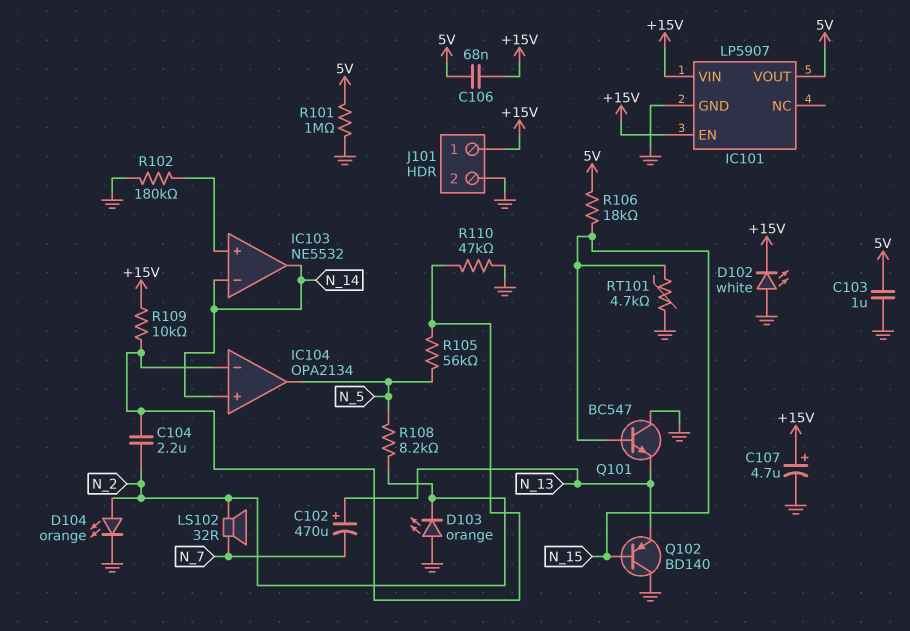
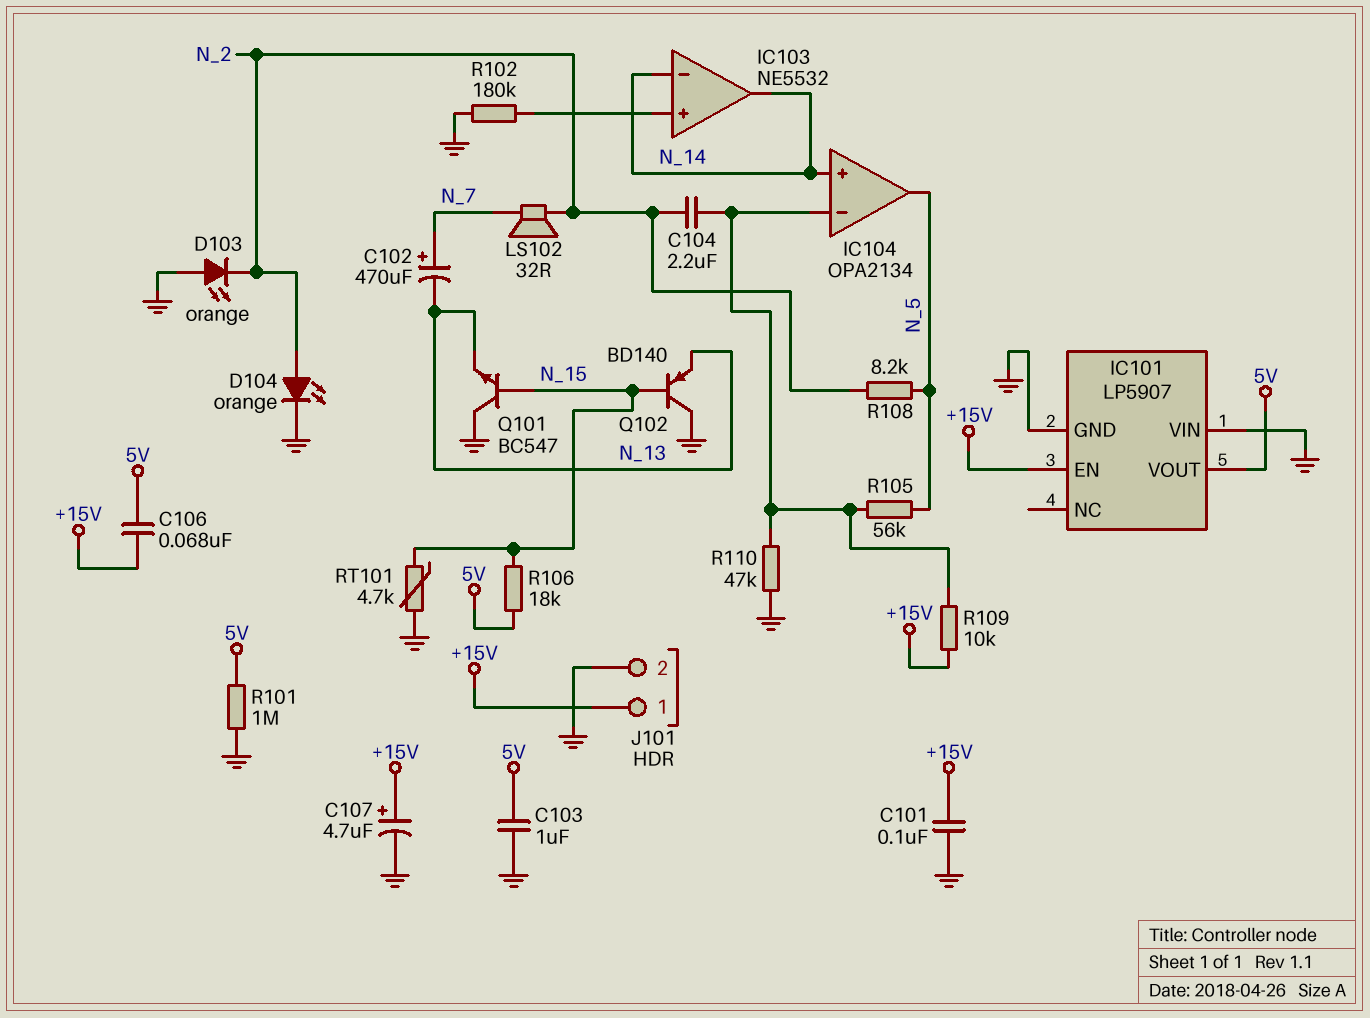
C101: none -> 100nF (+15V, GND)
C102: 470uF (plus N_13, minus N_7) -> 470uF (plus N_7, minus N_13)
D102: LED white (A GND, K +15V) -> none
IC101 pin VIN: +15V -> GND

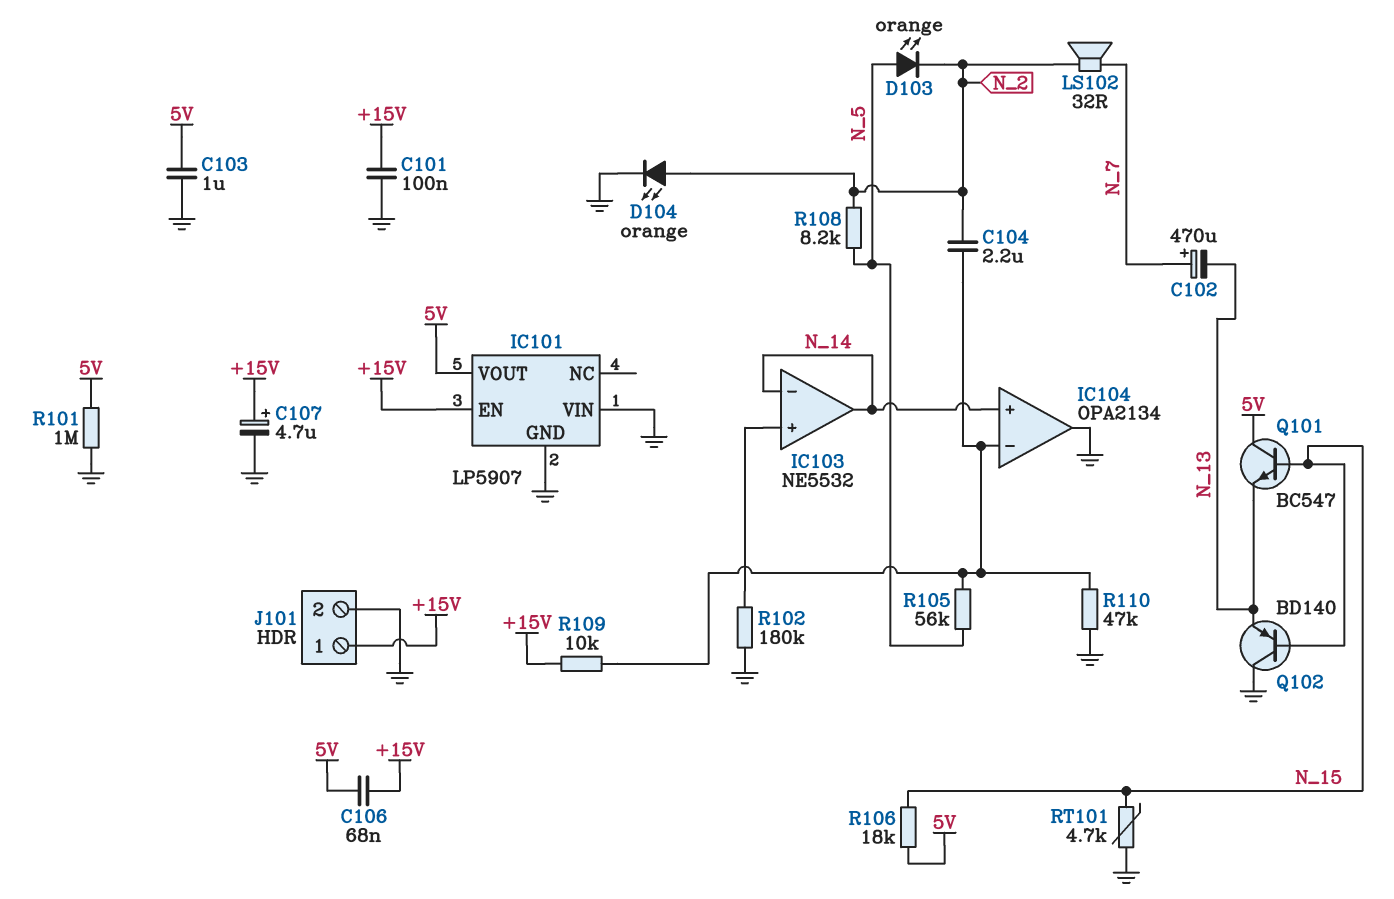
D103: LED orange (A GND, K N_2) -> LED orange (A N_5, K N_2)
IC104 pin out: N_5 -> GND
Q101: NPN BC547 (B N_15, C GND, E N_13) -> NPN BC547 (B N_15, C 5V, E N_13)

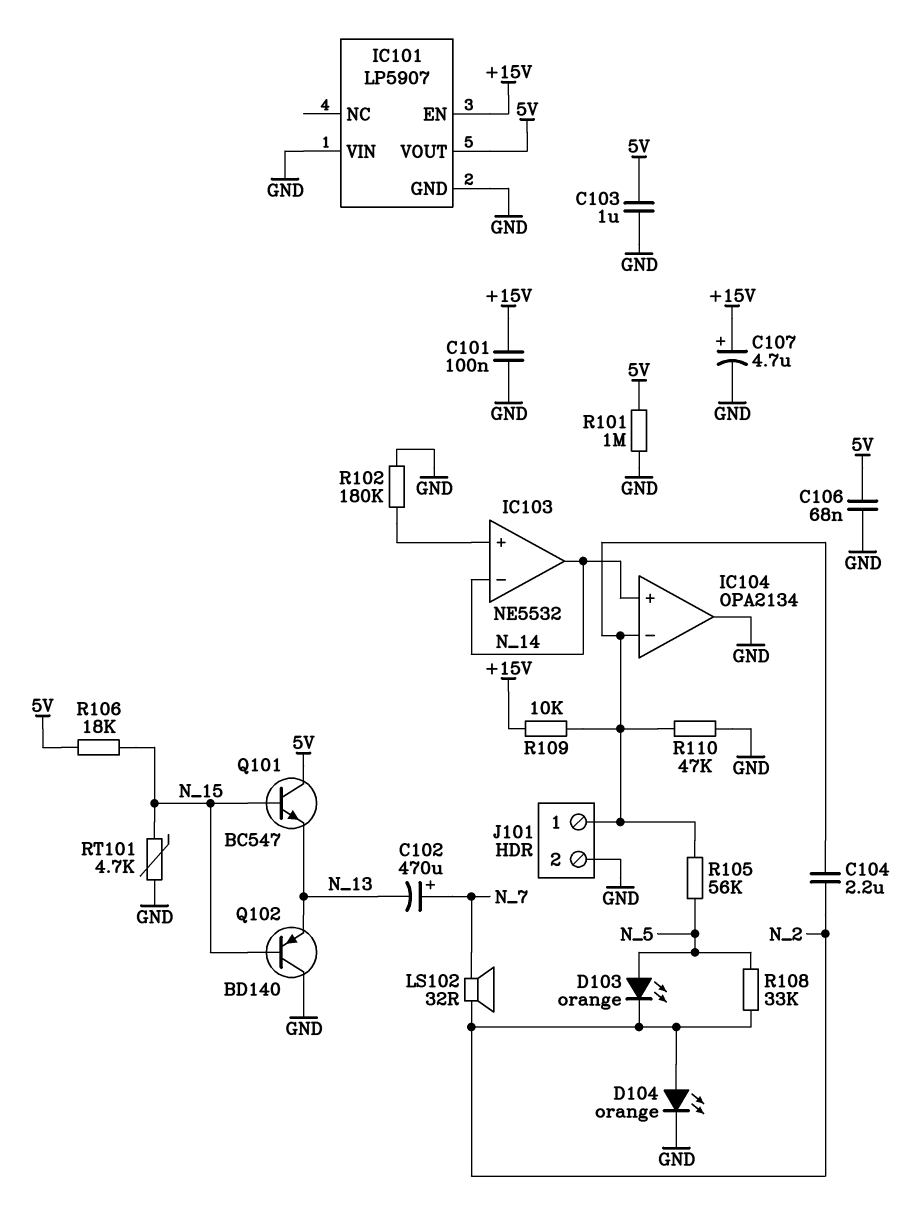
C106: 68nF (+15V, 5V) -> 68nF (5V, GND)
J101 pin 1: +15V -> IC104/in-
R108: 8.2k (N_2, N_5) -> 33k (N_2, N_5)

